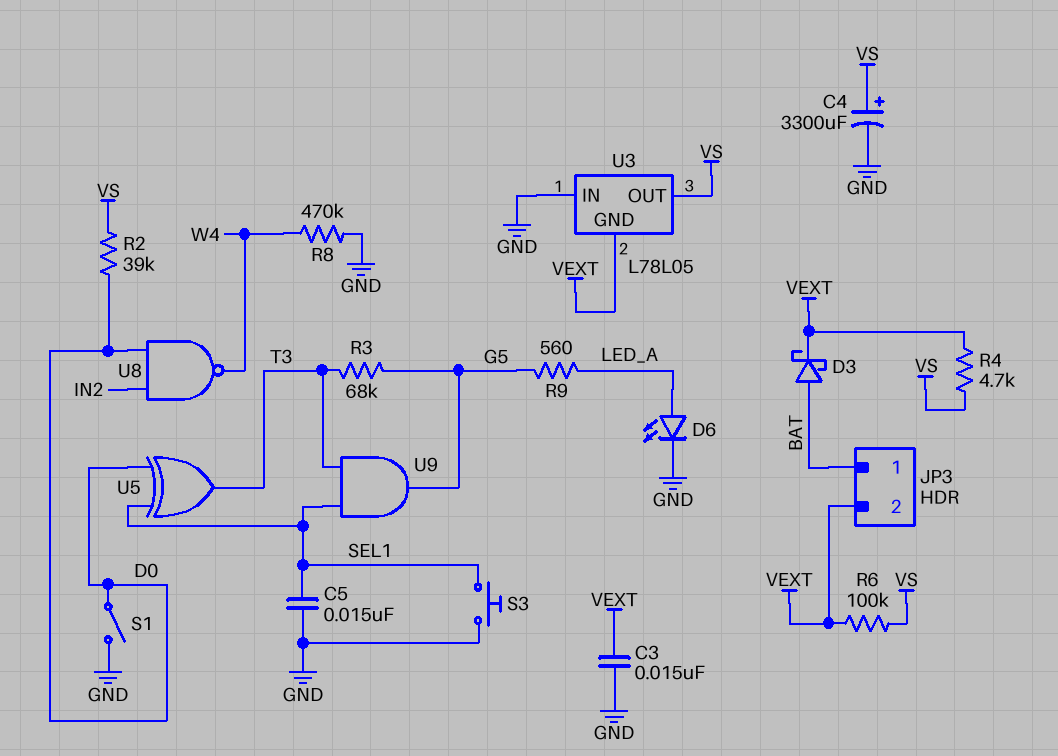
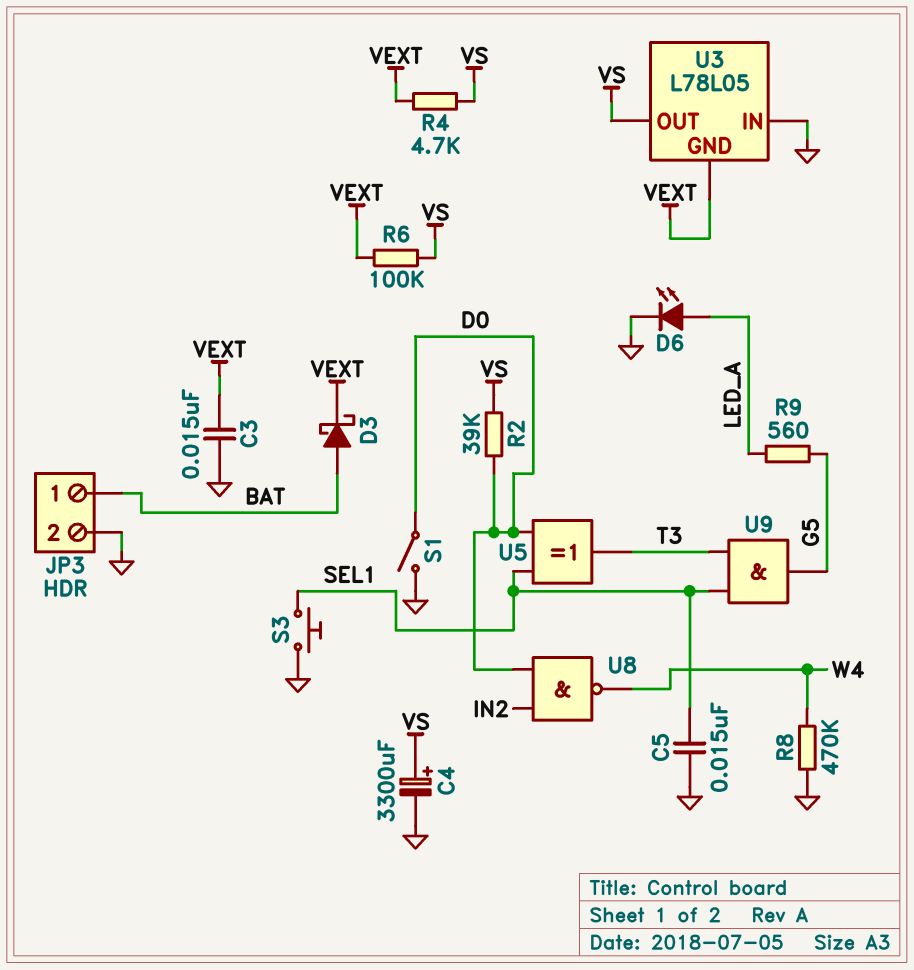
JP3 pin 2: VEXT -> GND
R3: 68k (G5, T3) -> none

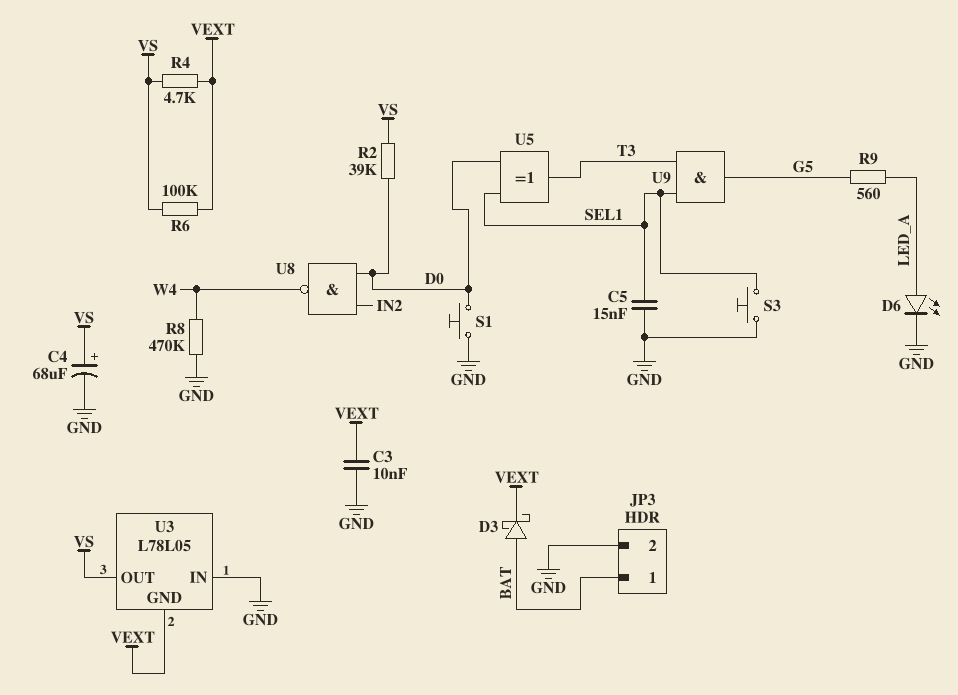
C3: 15nF (GND, VEXT) -> 10nF (GND, VEXT)
C4: 3300uF (plus VS, minus GND) -> 68uF (plus VS, minus GND)
S1: switch (D0, GND) -> button (D0, GND)

